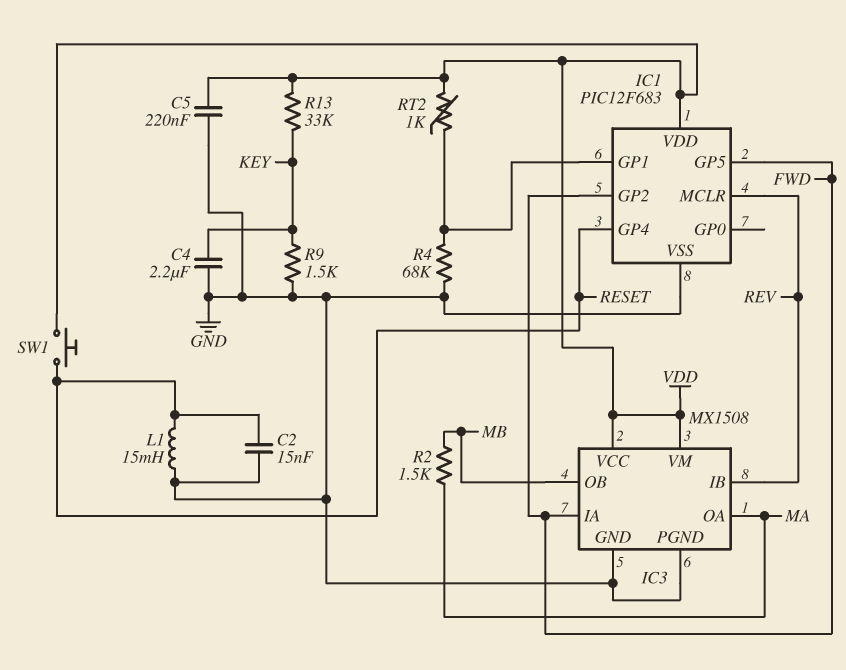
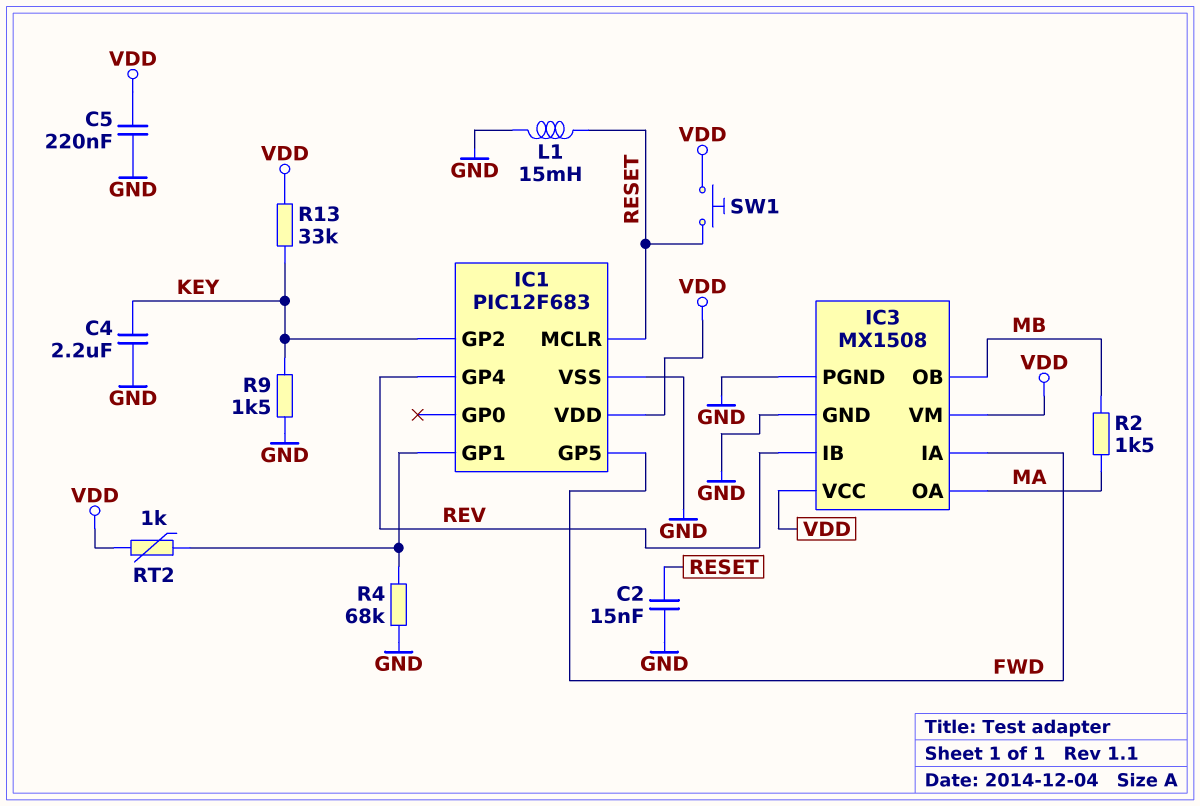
IC1 pin GP2: FWD -> KEY
IC1 pin GP4: RESET -> REV
IC1 pin MCLR: REV -> RESET

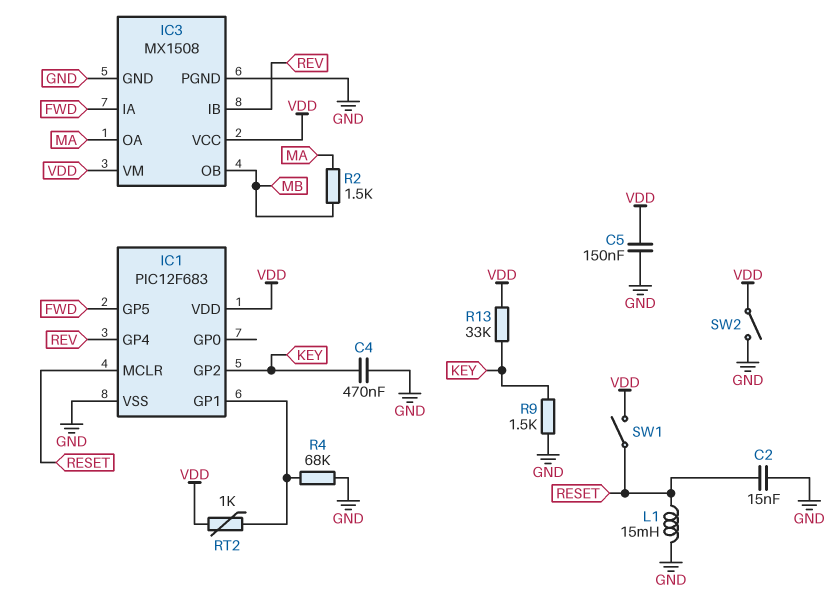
C4: 2.2uF (GND, KEY) -> 470nF (GND, KEY)
C5: 220nF (GND, VDD) -> 150nF (GND, VDD)
SW1: button (RESET, VDD) -> switch (RESET, VDD)
SW2: none -> switch (GND, VDD)

